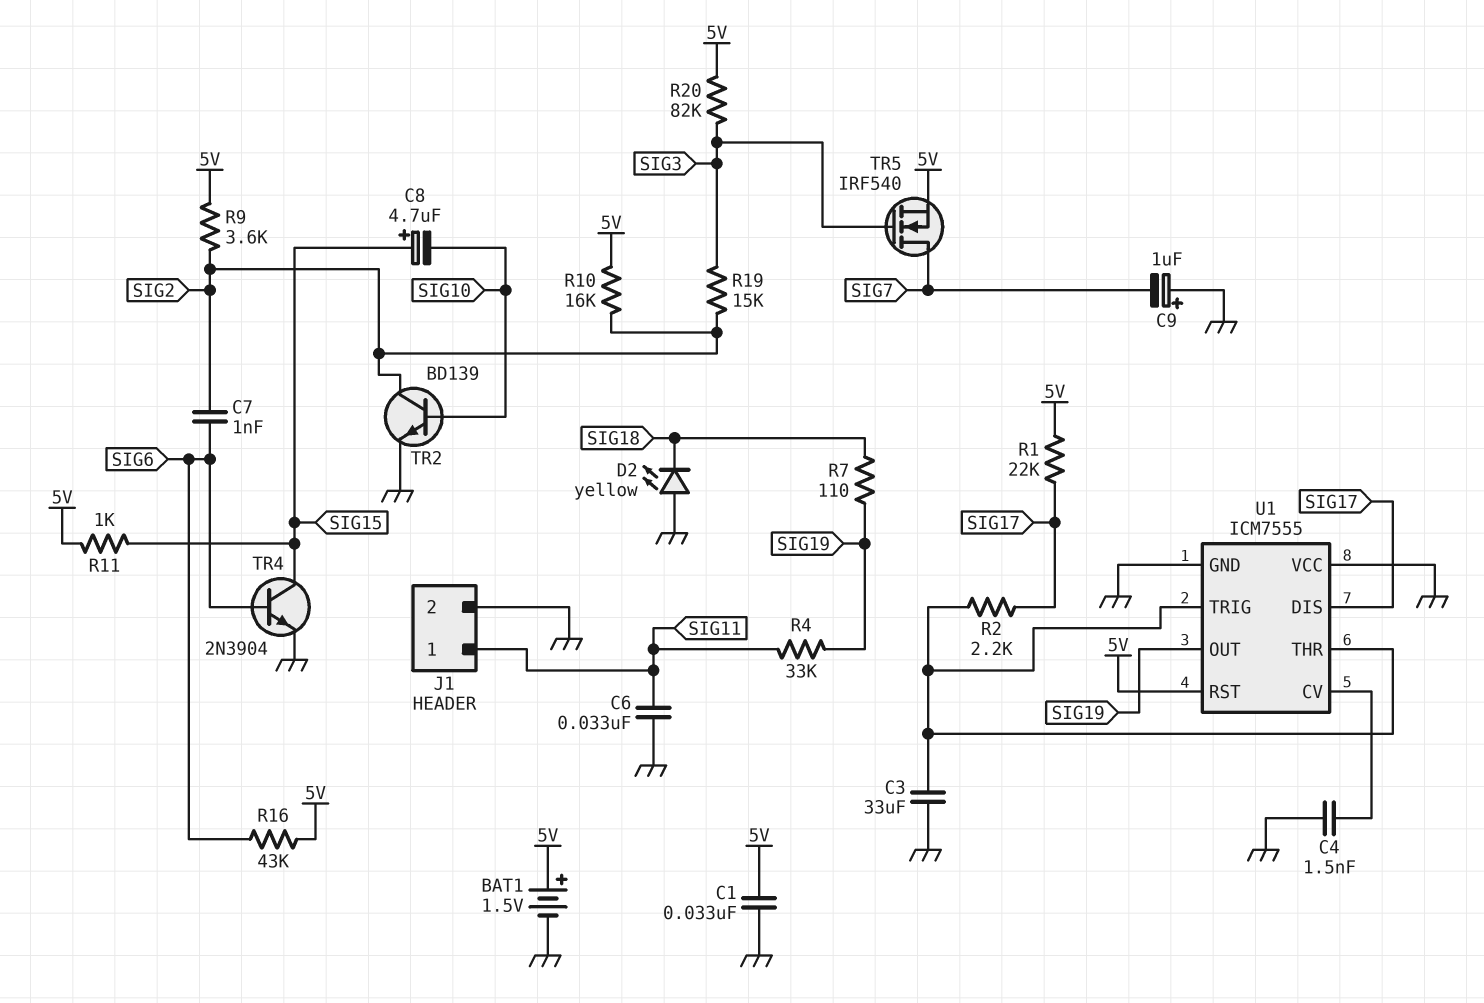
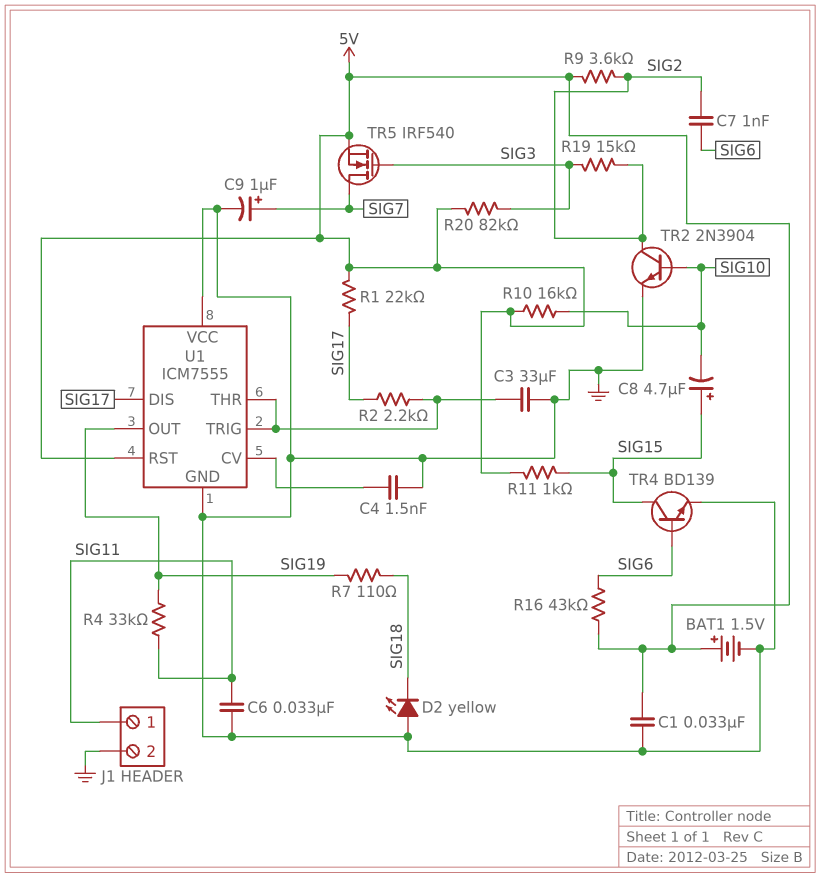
C9: 1uF (plus GND, minus SIG7) -> 1uF (plus SIG7, minus GND)
R10: 16k (5V, SIG2) -> 16k (5V, SIG10)
TR2: NPN BD139 (B SIG10, C SIG2, E GND) -> NPN 2N3904 (B SIG10, C SIG2, E GND)
TR4: NPN 2N3904 (B SIG6, C SIG15, E GND) -> NPN BD139 (B SIG6, C SIG15, E GND)

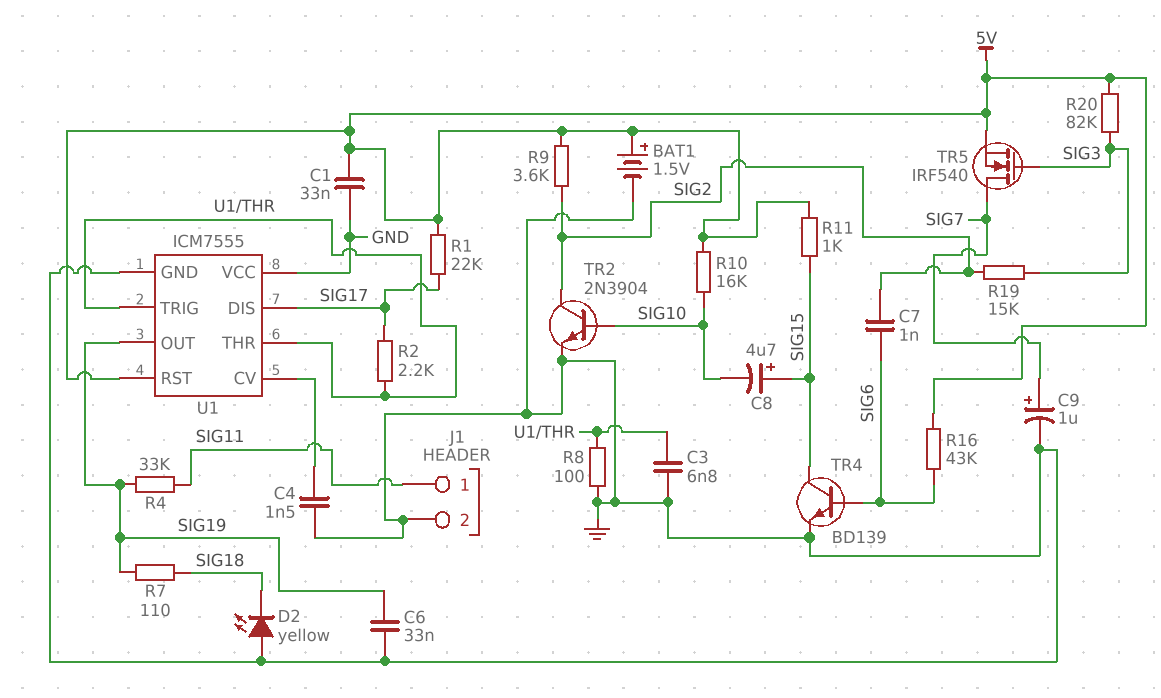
C3: 33uF (GND, U1/THR) -> 6.8nF (GND, U1/THR)
C6: 33nF (GND, SIG11) -> 33nF (GND, SIG19)
R8: none -> 100 (GND, U1/THR)

